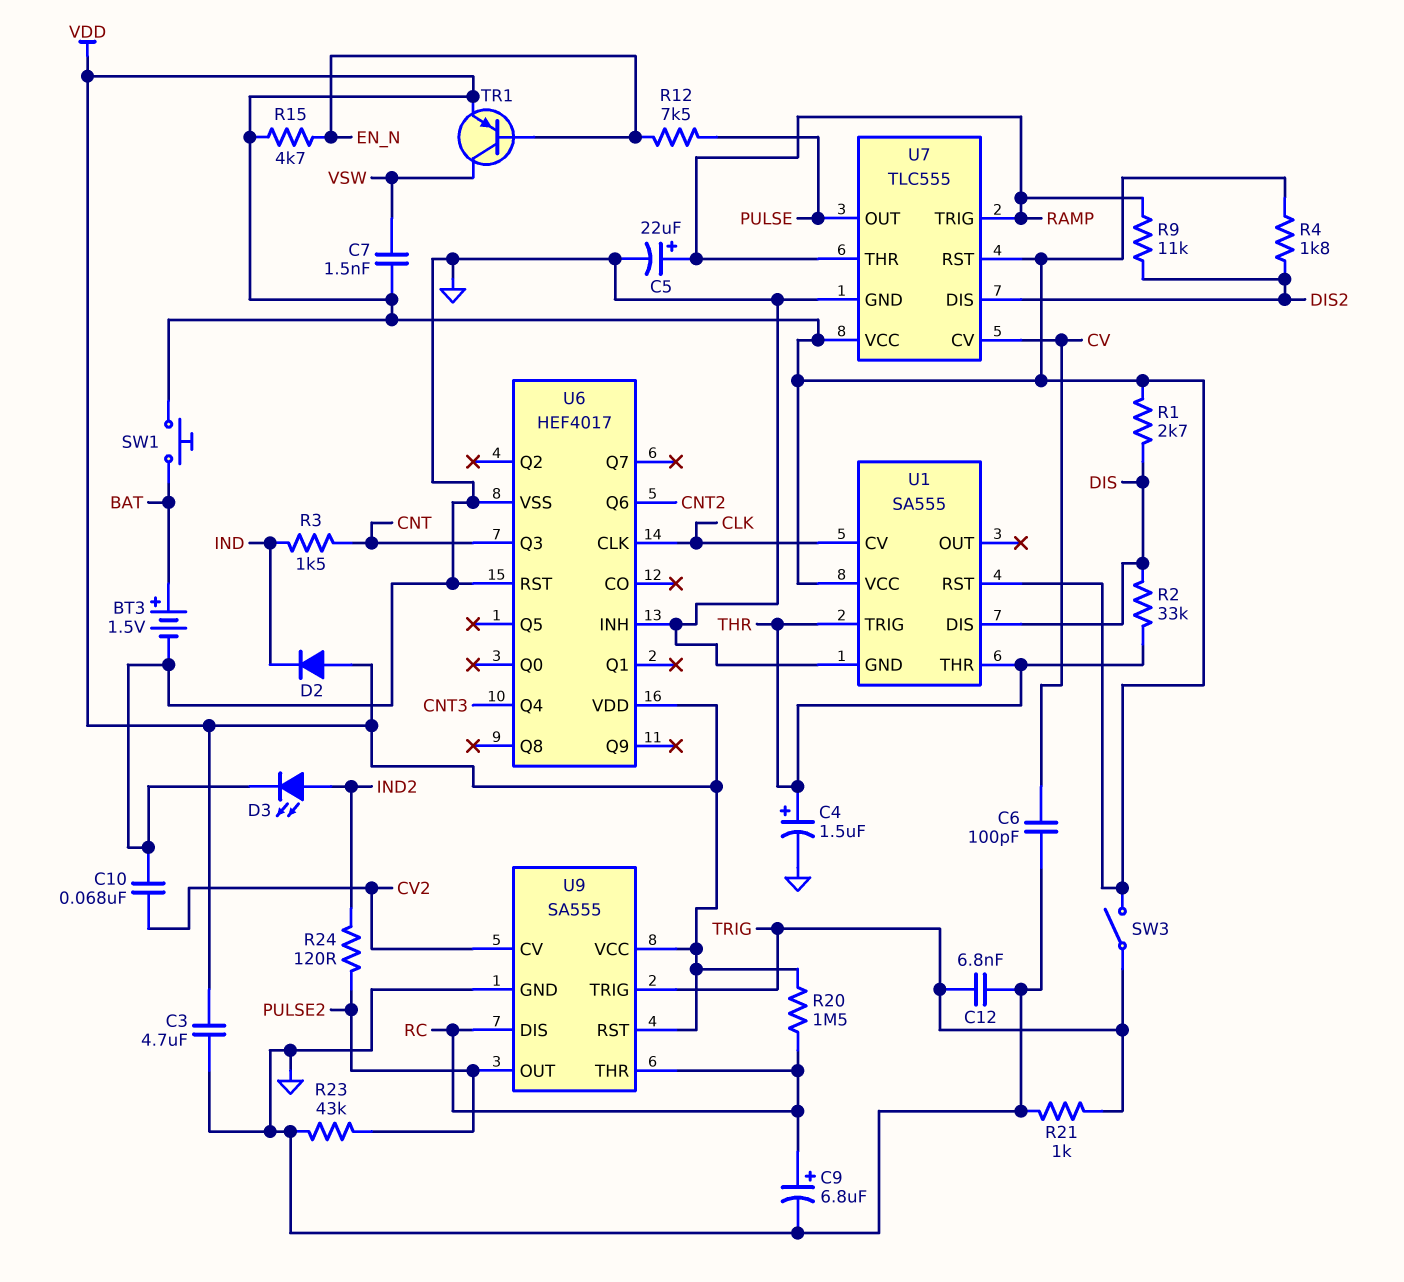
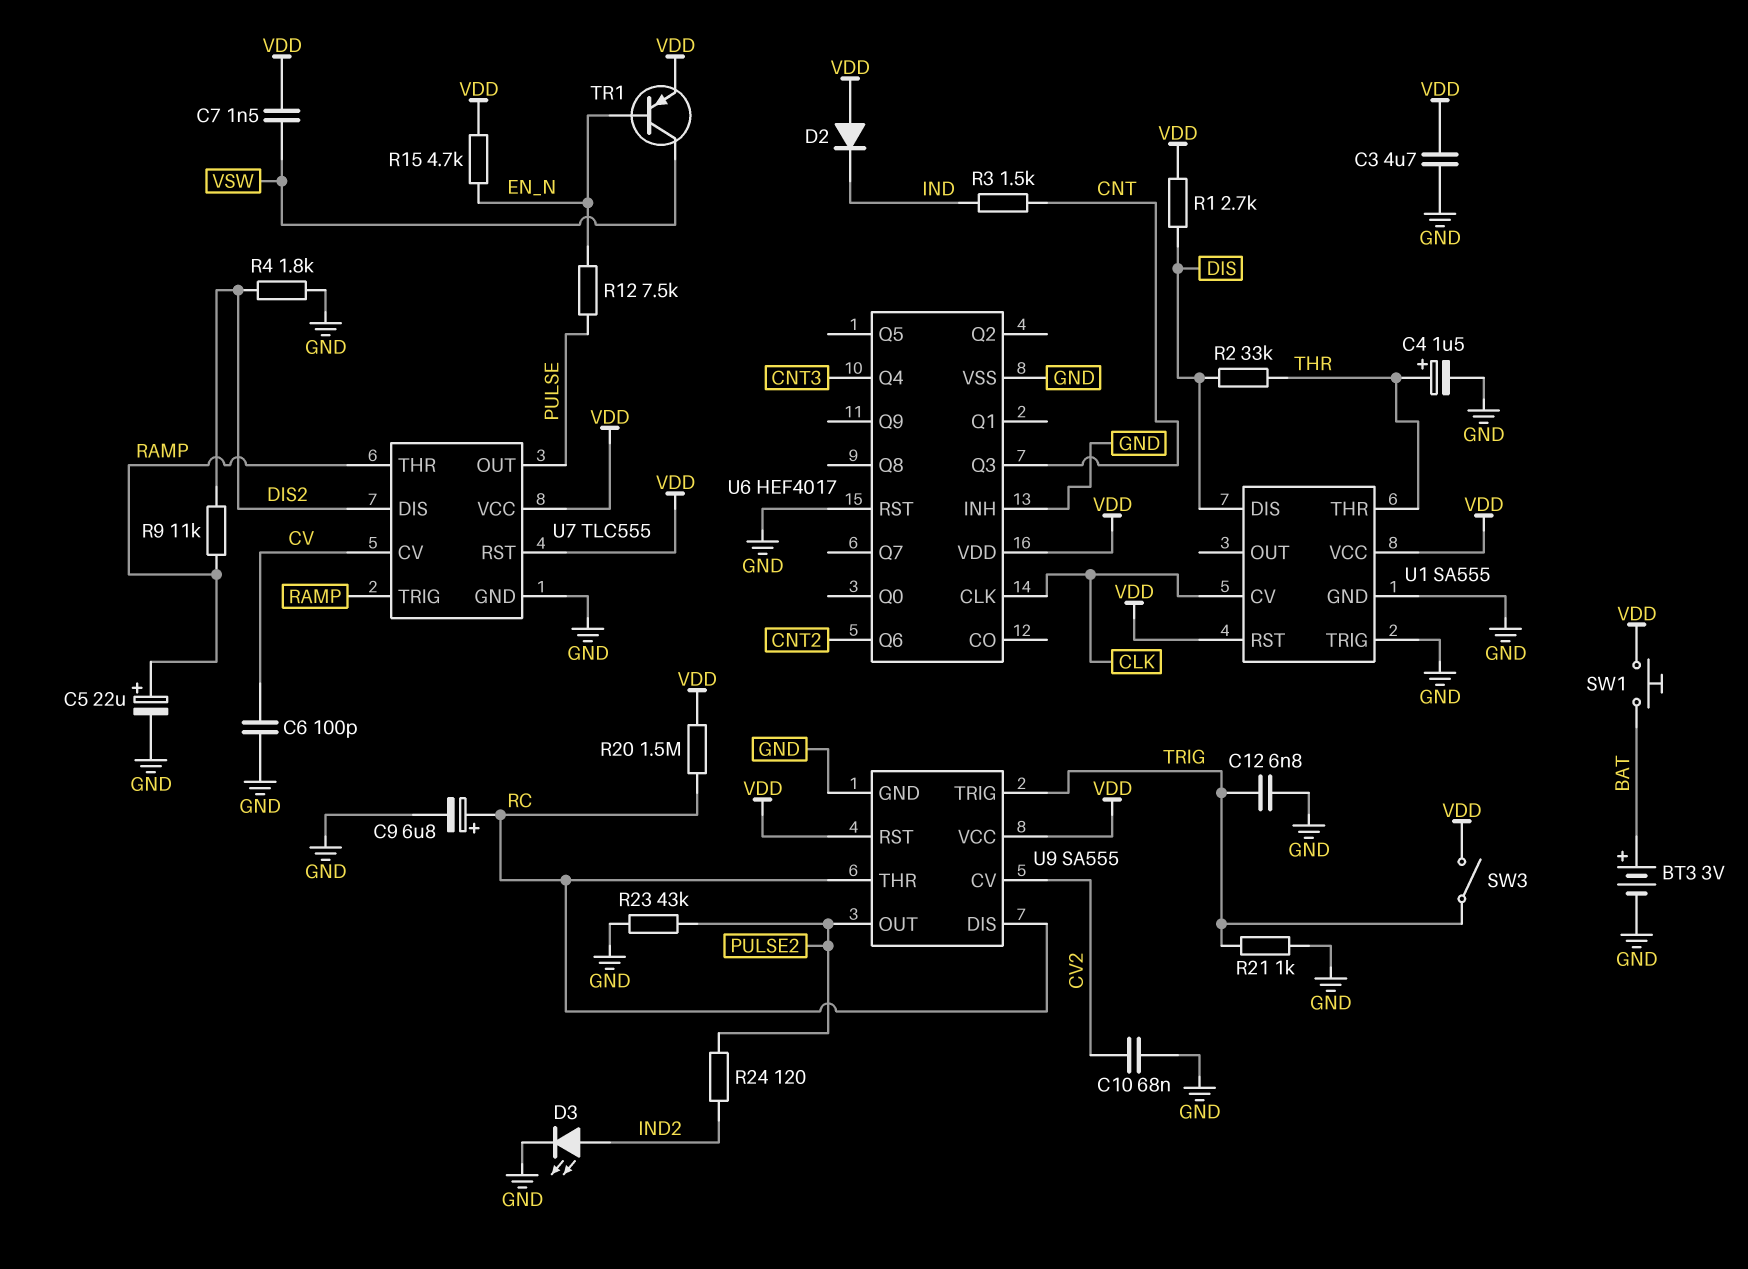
BT3: 1.5V (plus BAT, minus GND) -> 3V (plus BAT, minus GND)
R4: 1.8k (DIS2, VDD) -> 1.8k (DIS2, GND)
U1 pin TRIG: THR -> GND

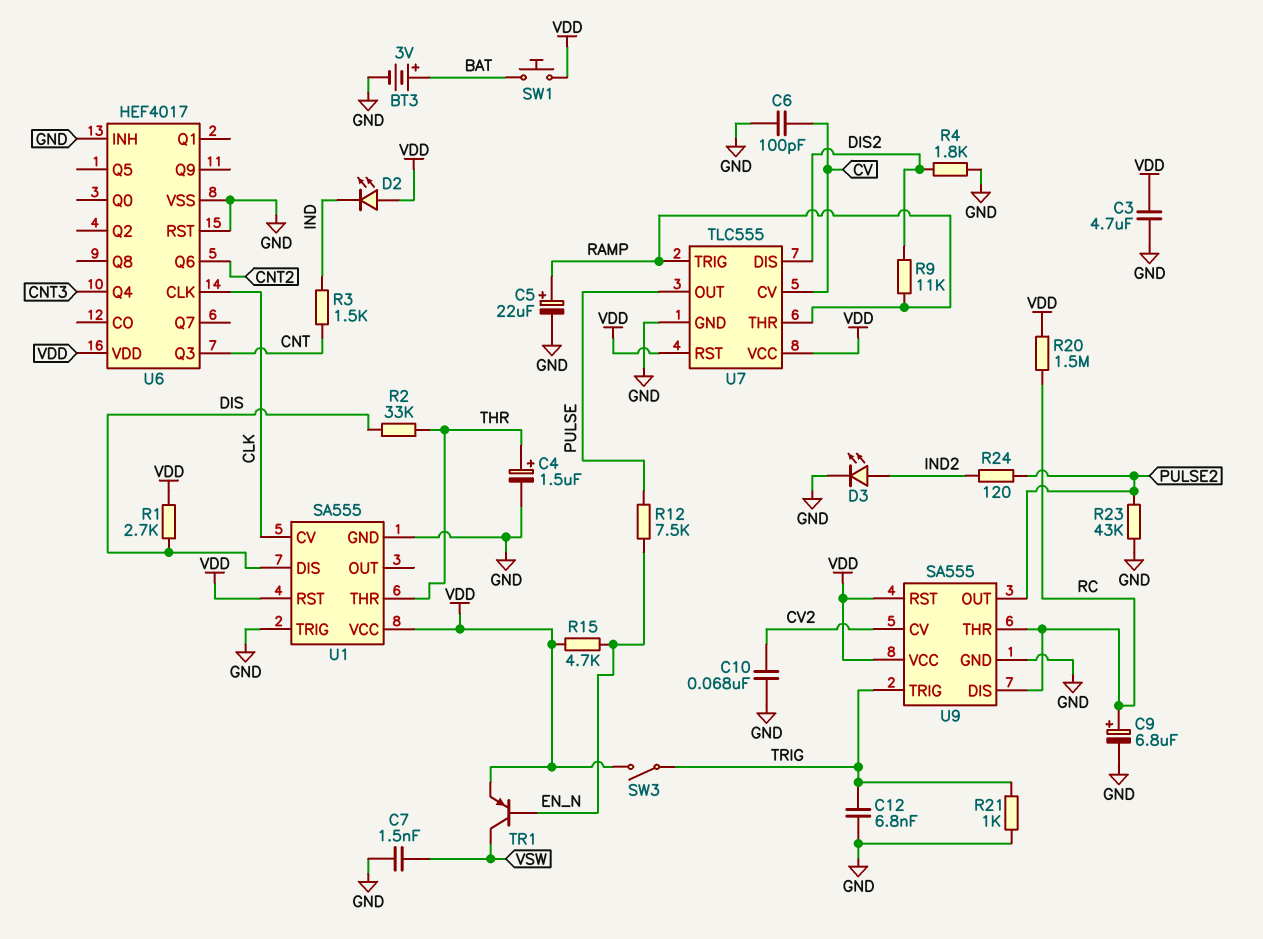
C7: 1.5nF (VDD, VSW) -> 1.5nF (GND, VSW)
D2: diode (A VDD, K IND) -> LED (A VDD, K IND)

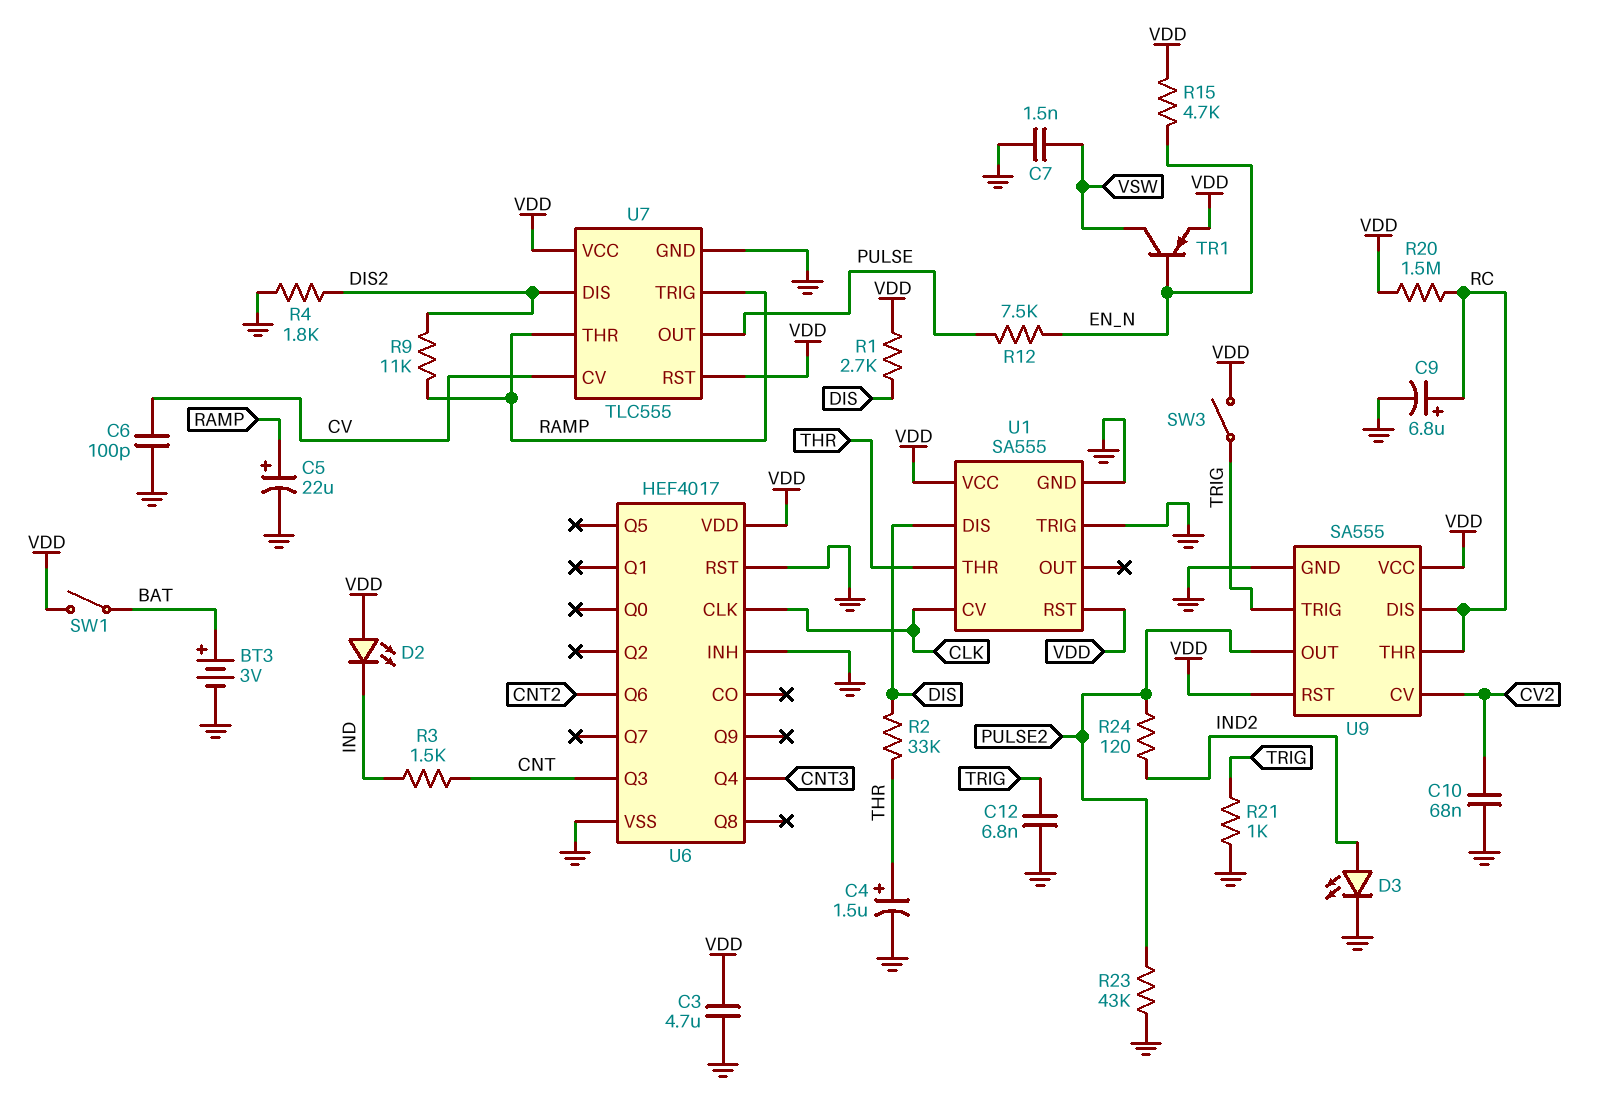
SW1: button (BAT, VDD) -> switch (BAT, VDD)

